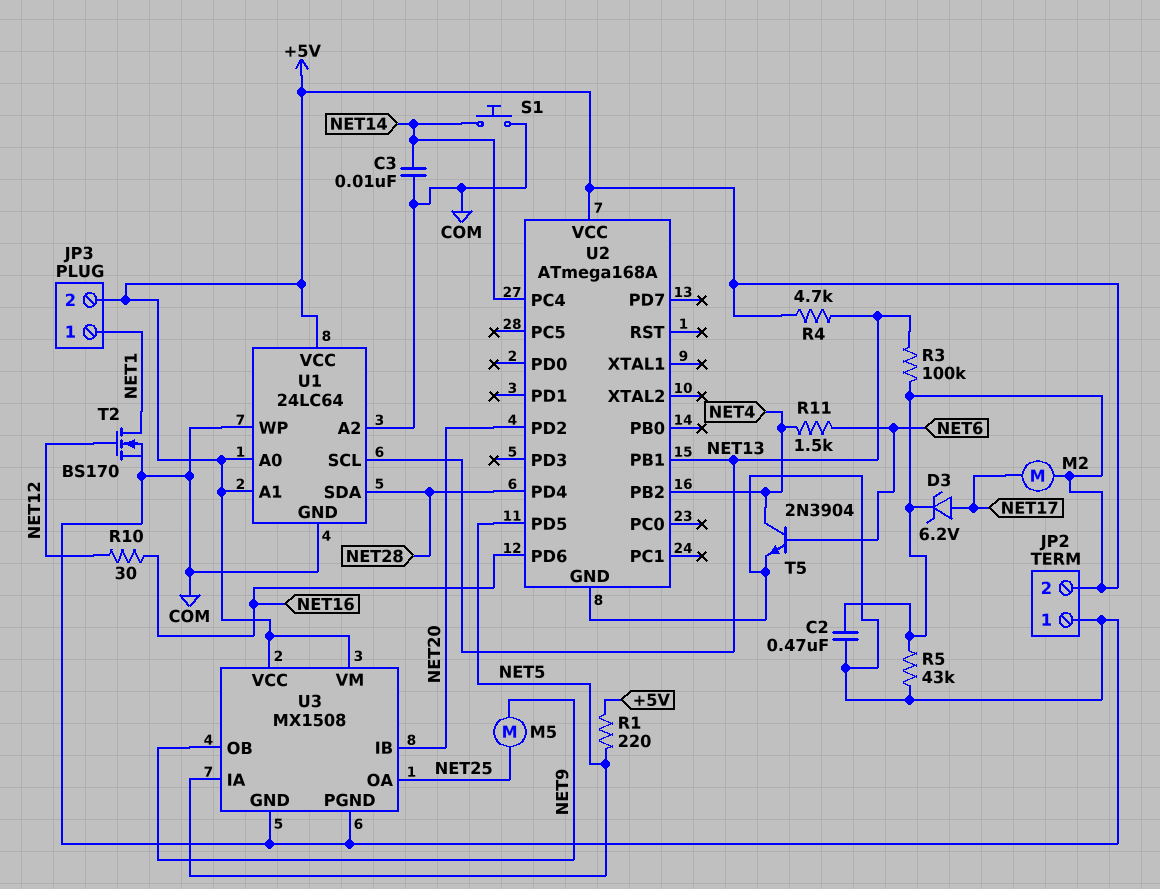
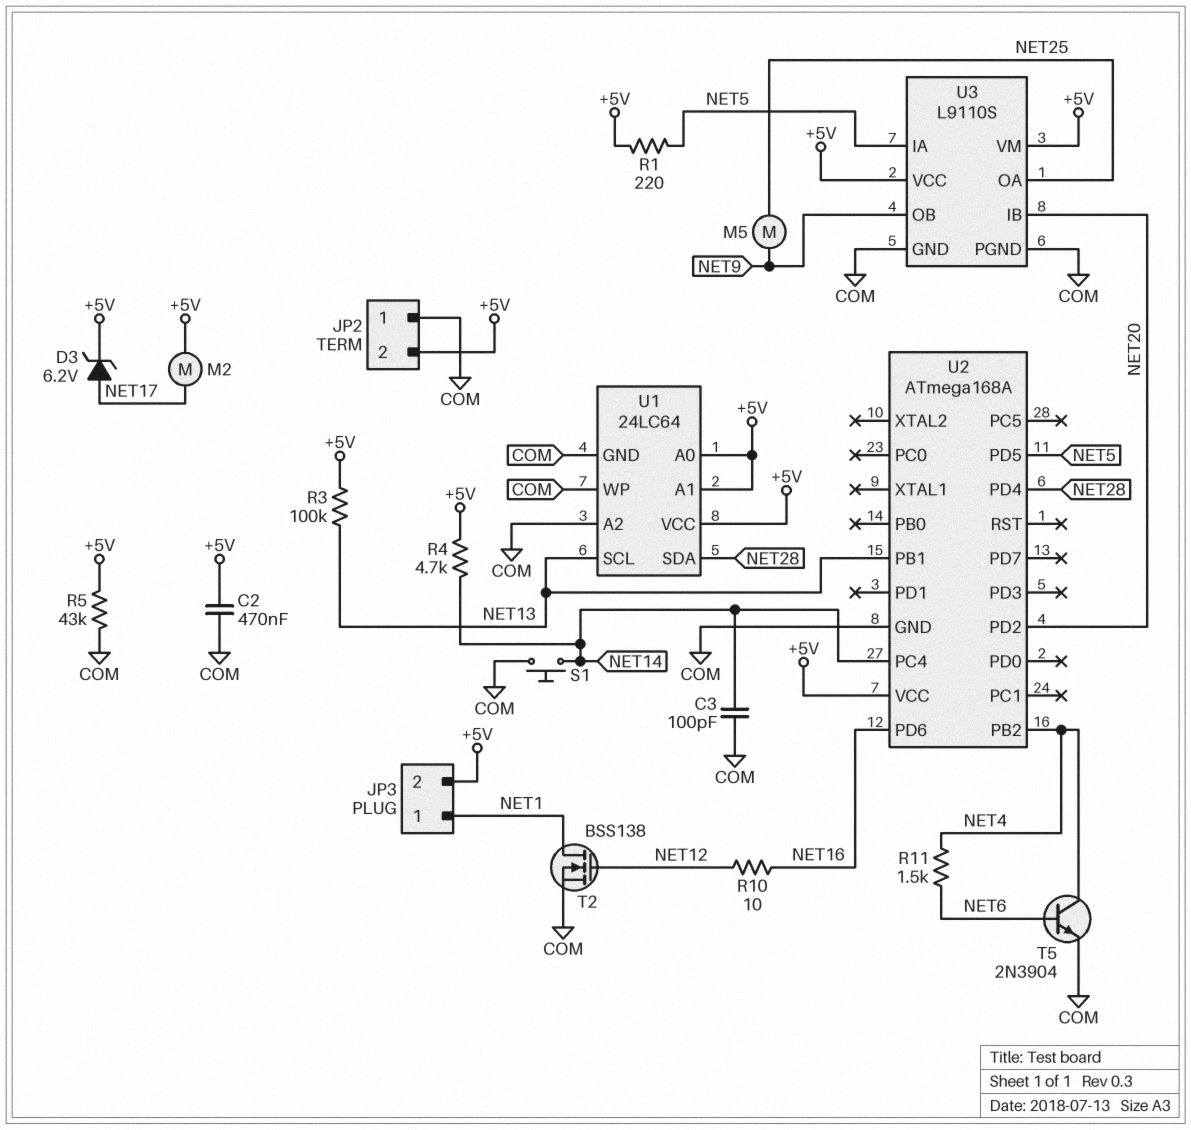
C3: 10nF (COM, NET14) -> 100pF (COM, NET14)
R4: 4.7k (+5V, NET13) -> 4.7k (+5V, NET14)
R10: 30 (NET12, NET16) -> 10 (NET12, NET16)
T2: NMOS BS170 (G NET12, D NET1, S COM) -> NMOS BSS138 (G NET12, D NET1, S COM)
U3: MX1508 -> L9110S

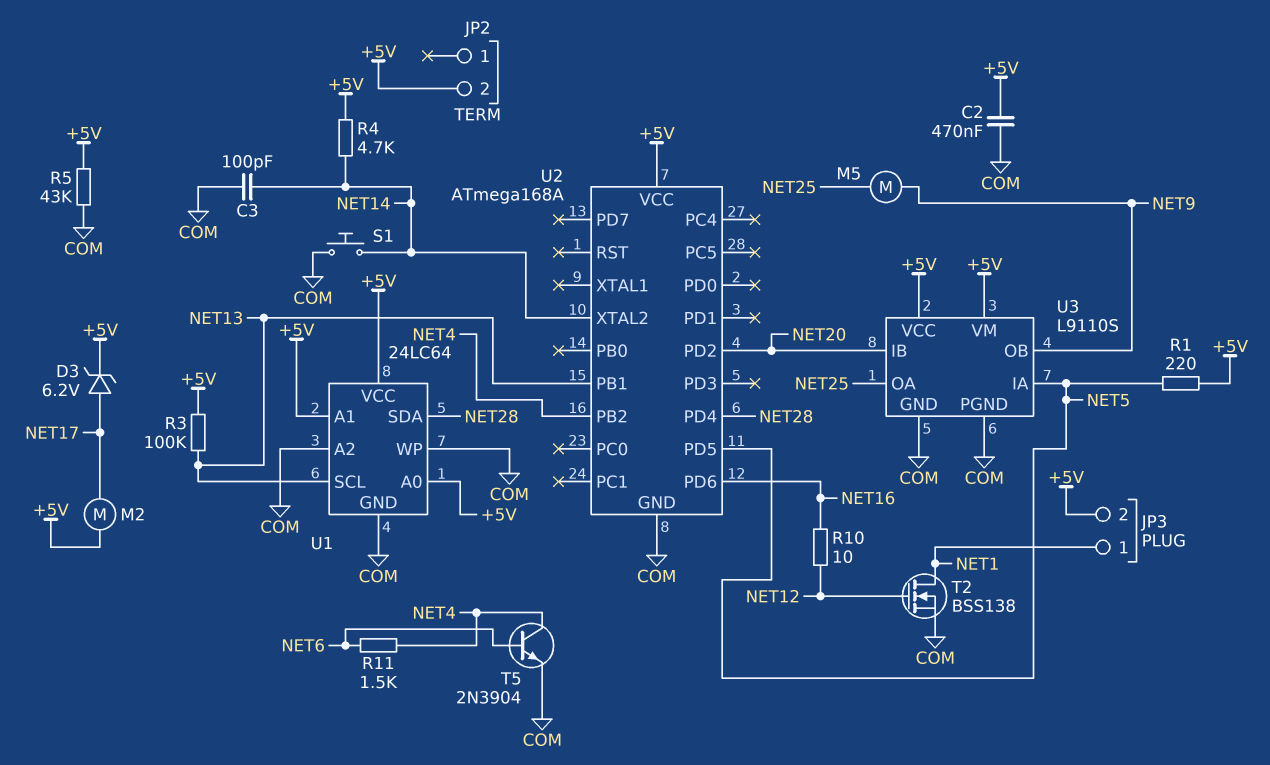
JP2 pin 1: COM -> none
U2 pin PC4: NET14 -> none
U2 pin XTAL2: none -> NET14

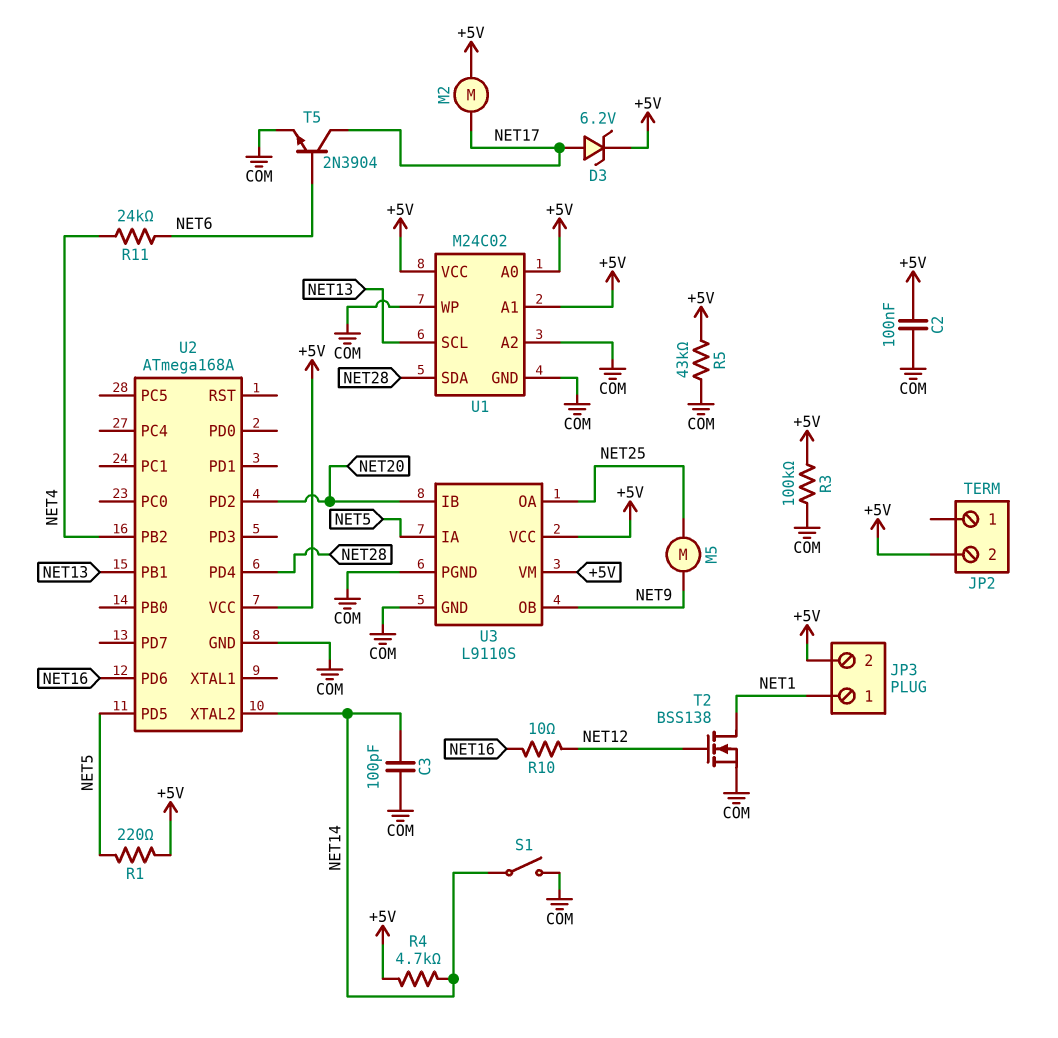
C2: 470nF (+5V, COM) -> 100nF (+5V, COM)
R3: 100k (+5V, NET13) -> 100k (+5V, COM)
R11: 1.5k (NET4, NET6) -> 24k (NET4, NET6)
S1: button (COM, NET14) -> switch (COM, NET14)
T5: NPN 2N3904 (B NET6, C NET4, E COM) -> NPN 2N3904 (B NET6, C NET17, E COM)
U1: 24LC64 -> M24C02

